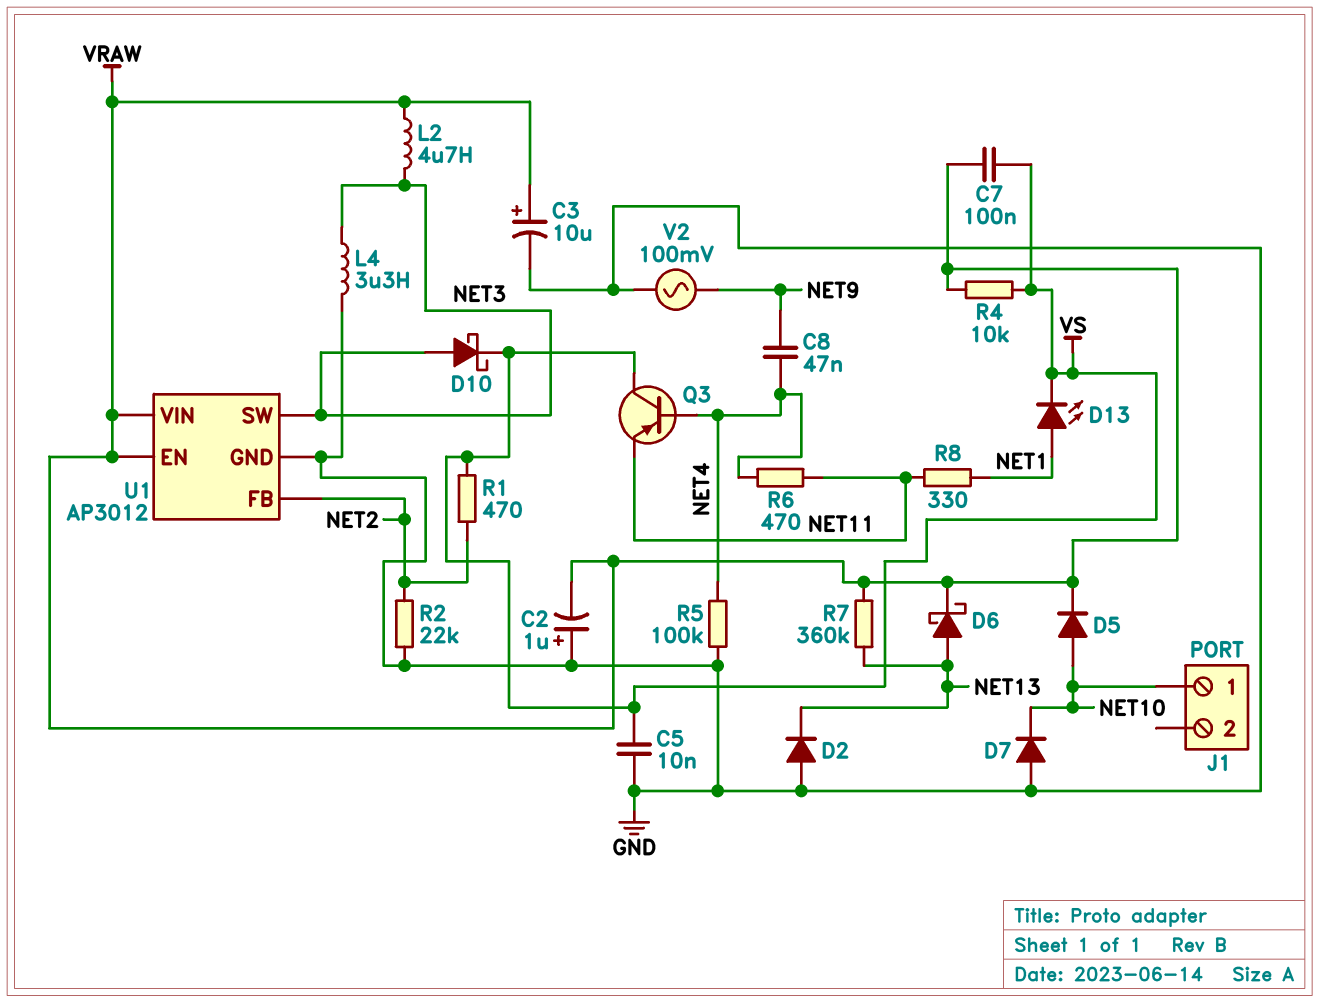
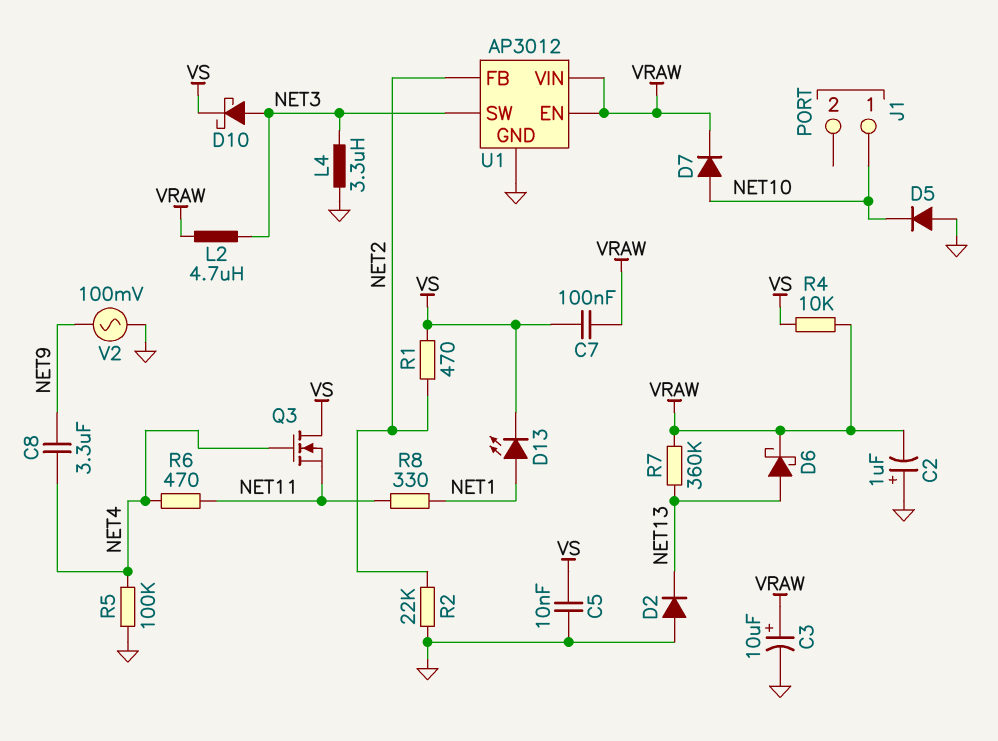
C8: 47nF (NET4, NET9) -> 3.3uF (NET4, NET9)
D5: diode (A NET10, K VRAW) -> diode (A GND, K NET10)
D7: diode (A GND, K NET10) -> diode (A NET10, K VRAW)
Q3: PNP (B NET4, C VS, E NET11) -> NMOS (G NET4, D VS, S NET11)

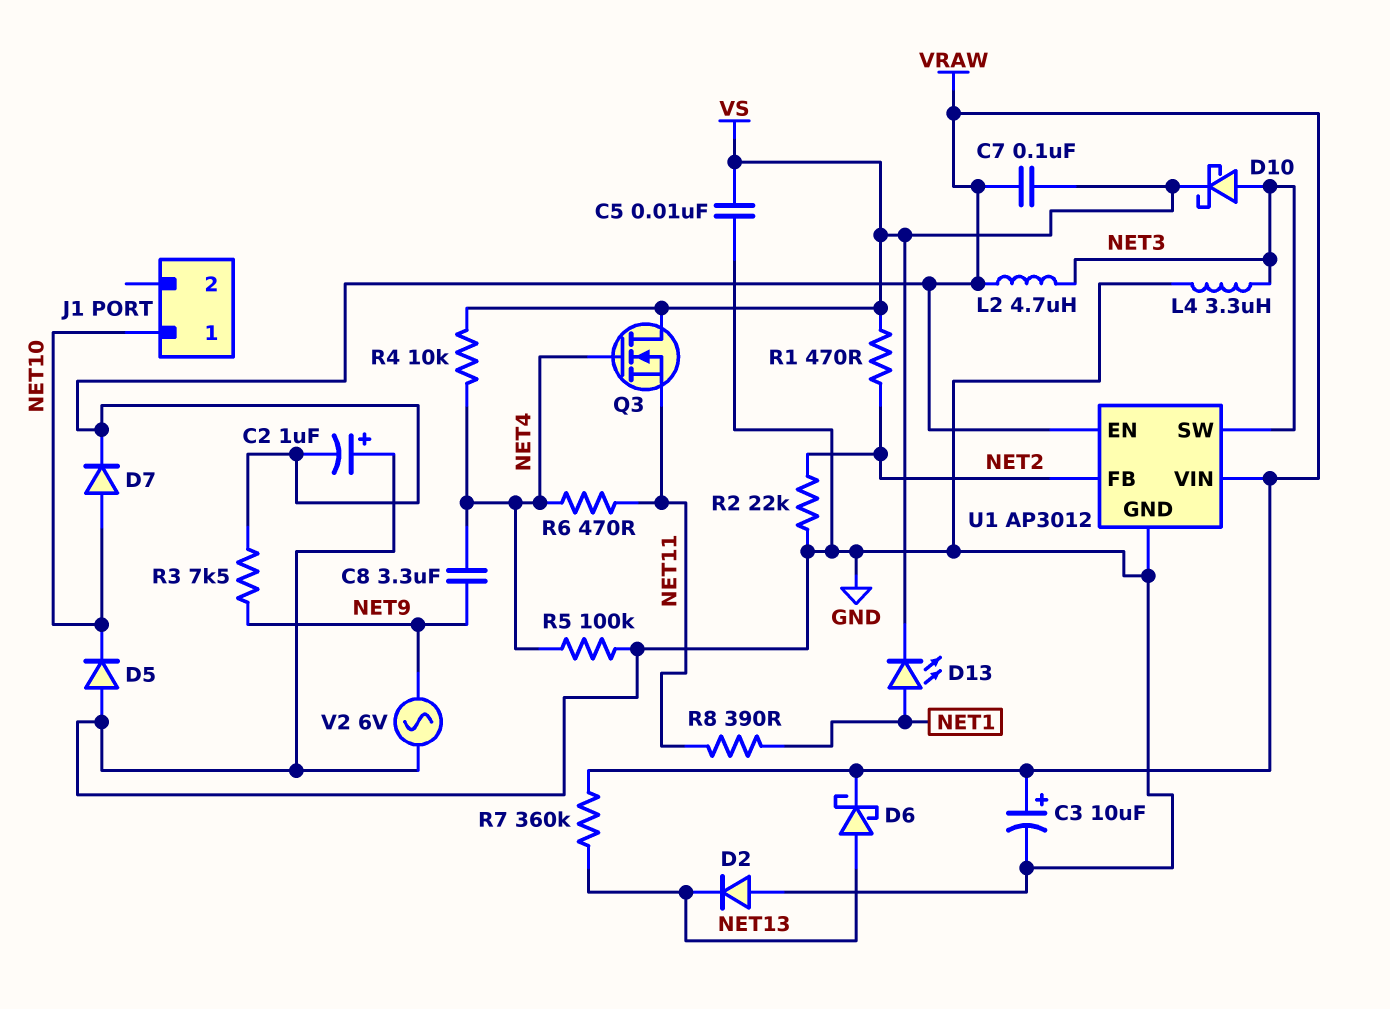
R3: none -> 7.5k (NET9, VRAW)
R4: 10k (VRAW, VS) -> 10k (NET4, VS)
R8: 330 (NET1, NET11) -> 390 (NET1, NET11)
V2: AC 100mV (GND, NET9) -> AC 6V (GND, NET9)

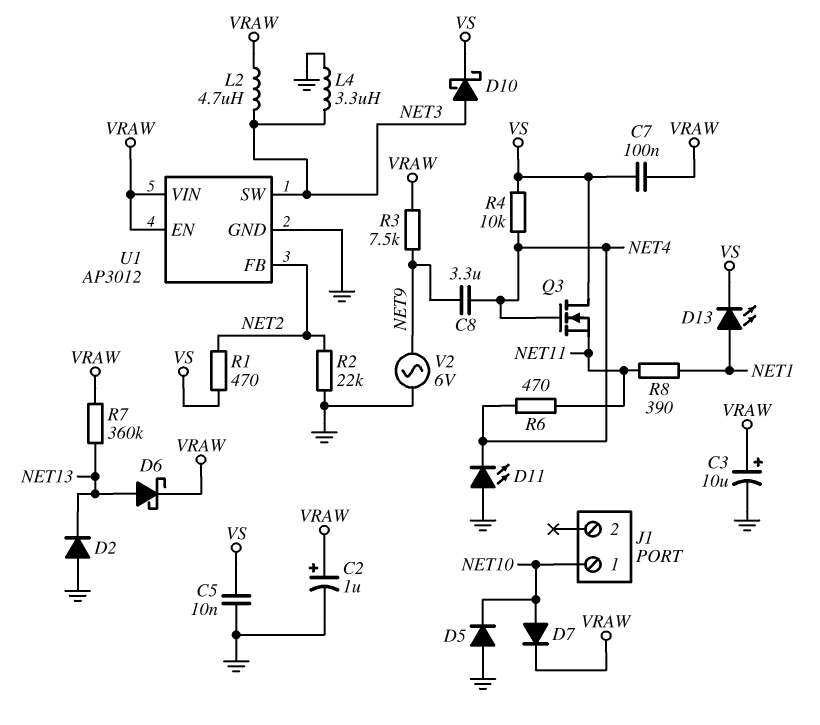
C2: 1uF (plus GND, minus VRAW) -> 1uF (plus VRAW, minus GND)
D11: none -> LED (A GND, K NET4)
R5: 100k (GND, NET4) -> none

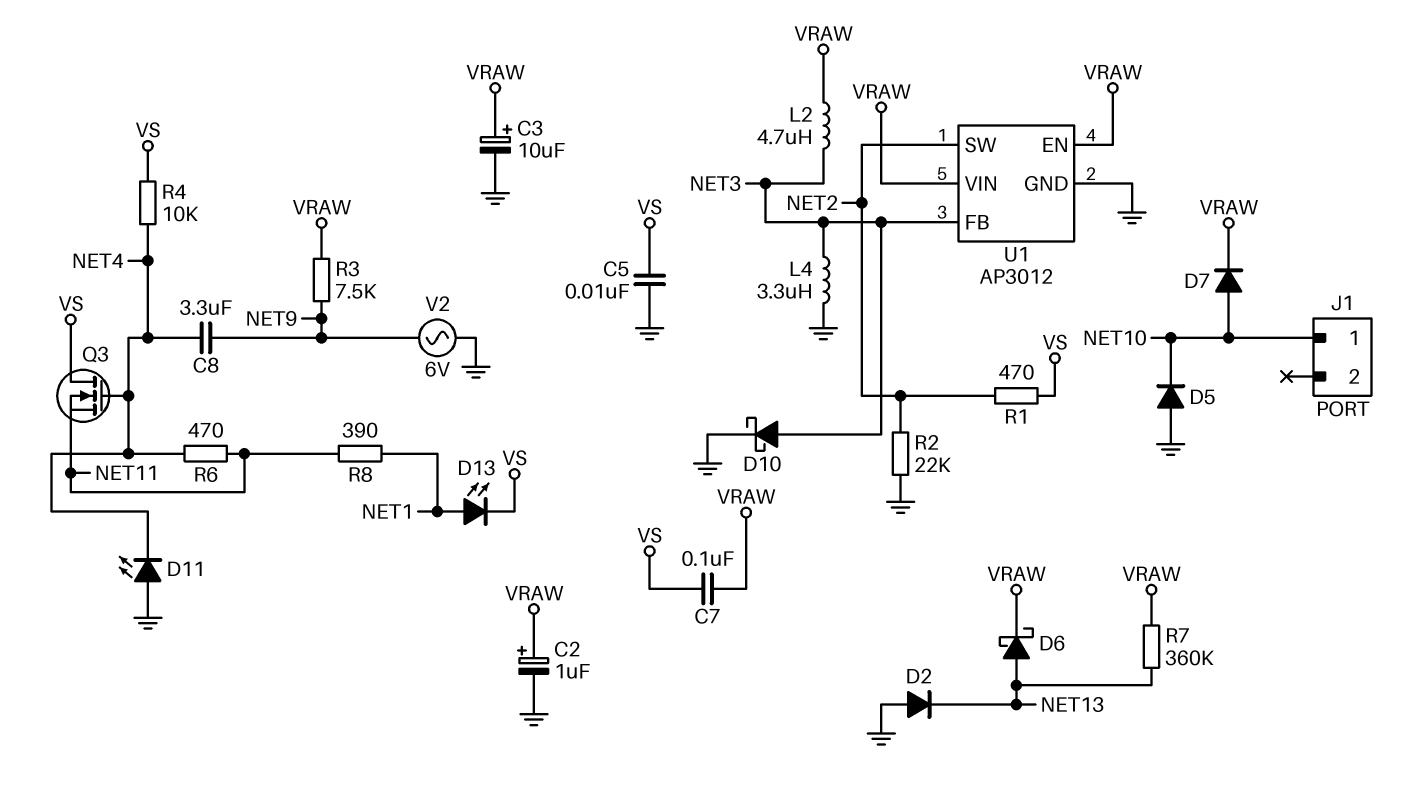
D10: schottky (A NET3, K VS) -> schottky (A NET3, K GND)
U1 pin FB: NET2 -> NET3
U1 pin SW: NET3 -> NET2

